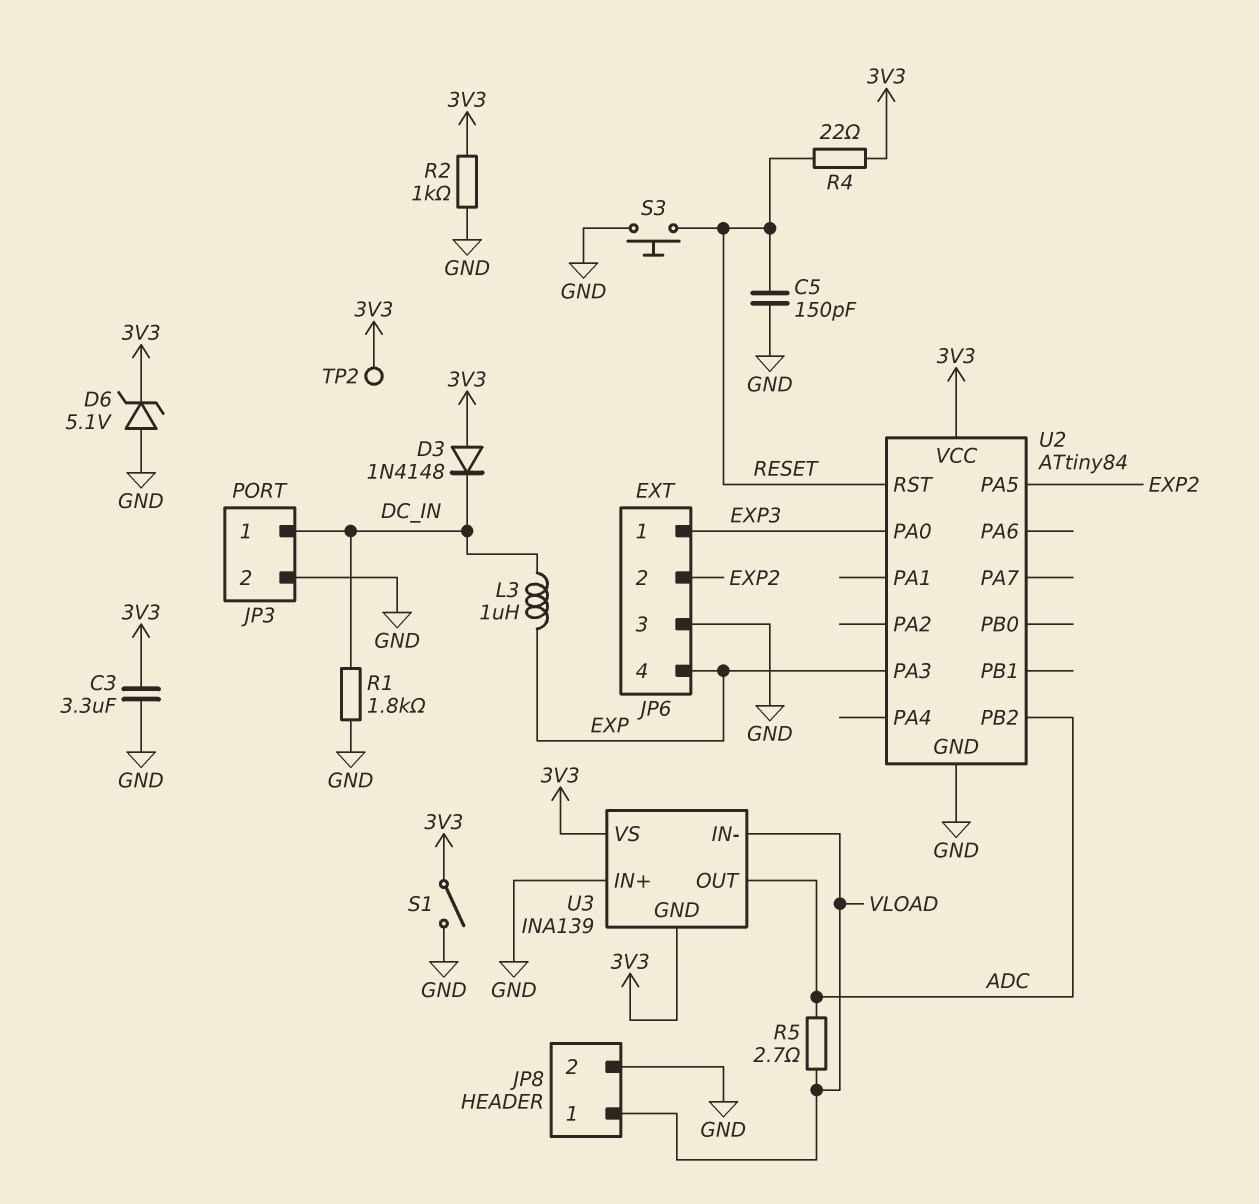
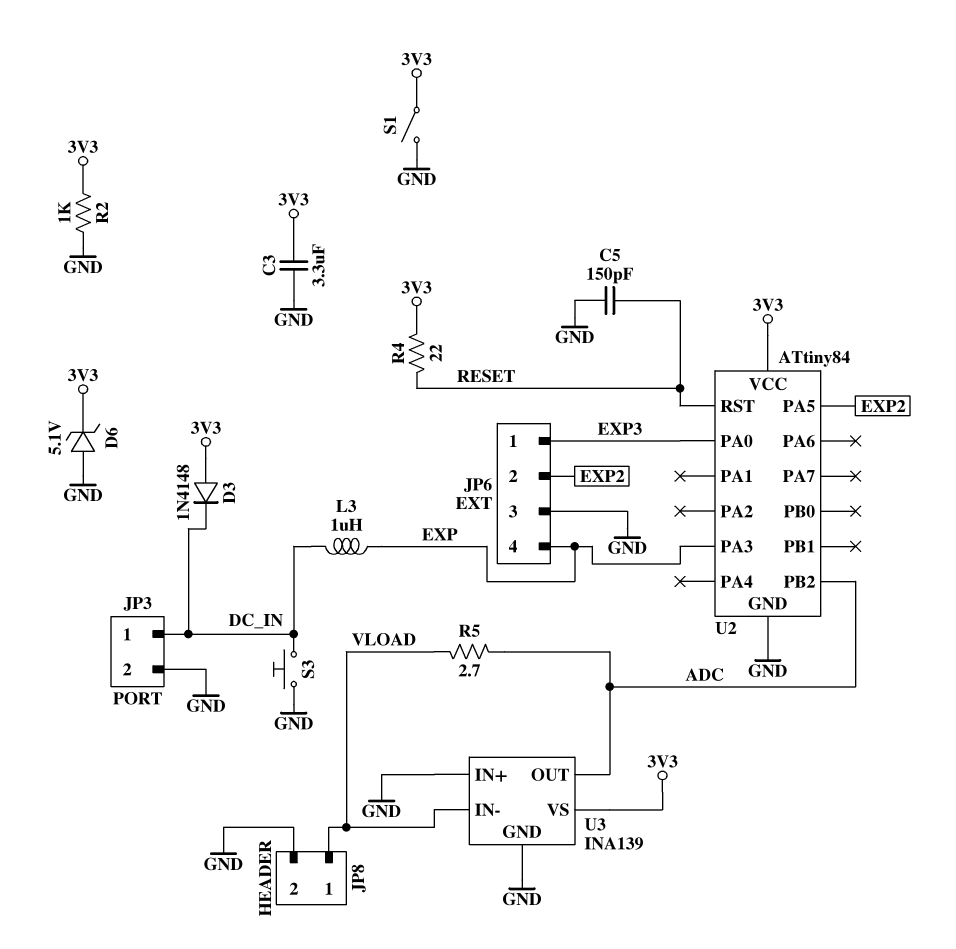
R1: 1.8k (DC_IN, GND) -> none
S3: button (GND, RESET) -> button (DC_IN, GND)
TP2: test point (3V3) -> none
U3 pin GND: 3V3 -> GND

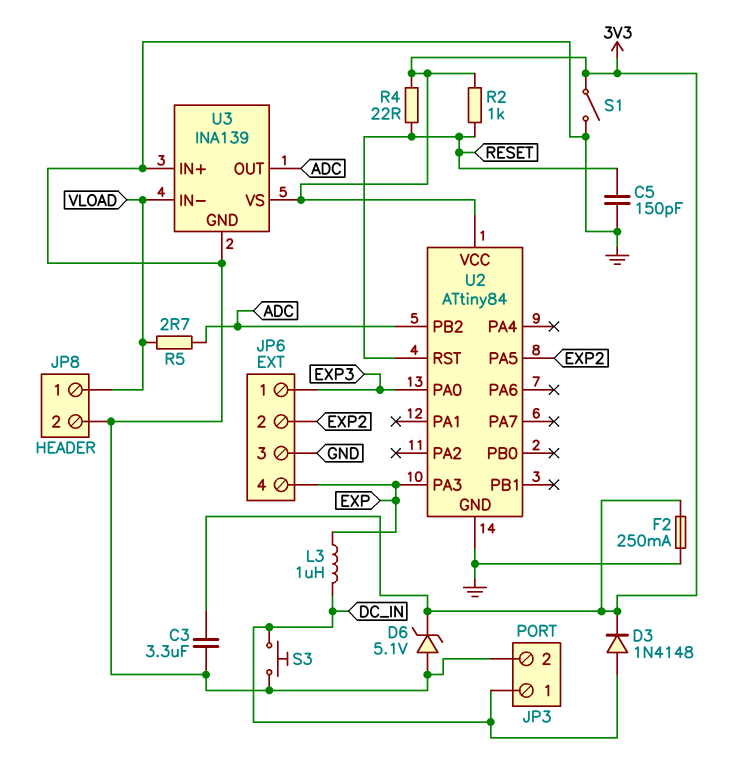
D3: diode 1N4148 (A 3V3, K DC_IN) -> diode 1N4148 (A DC_IN, K 3V3)
F2: none -> 250mA (3V3, GND)
R2: 1k (3V3, GND) -> 1k (3V3, RESET)

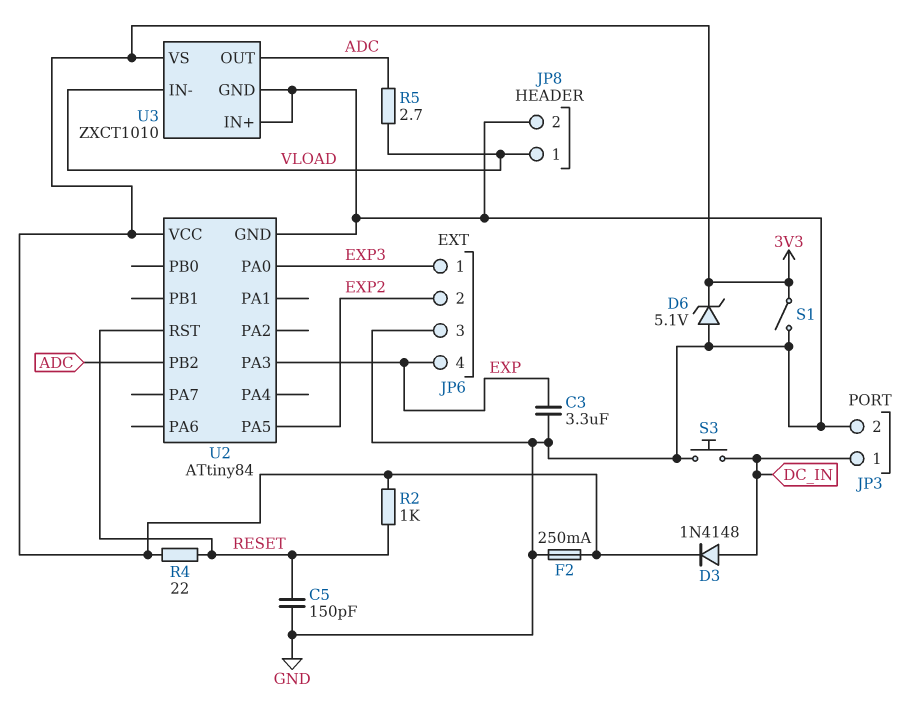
C3: 3.3uF (3V3, GND) -> 3.3uF (EXP, GND)
L3: 1uH (DC_IN, EXP) -> none
U3: INA139 -> ZXCT1010

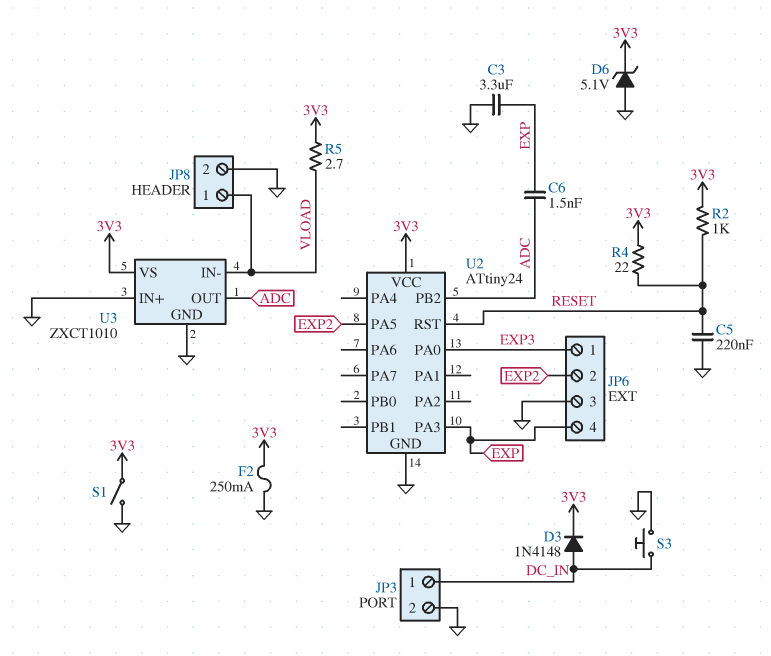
C5: 150pF (GND, RESET) -> 220nF (GND, RESET)
C6: none -> 1.5nF (ADC, EXP)
R5: 2.7 (ADC, VLOAD) -> 2.7 (3V3, VLOAD)
U2: ATtiny84 -> ATtiny24

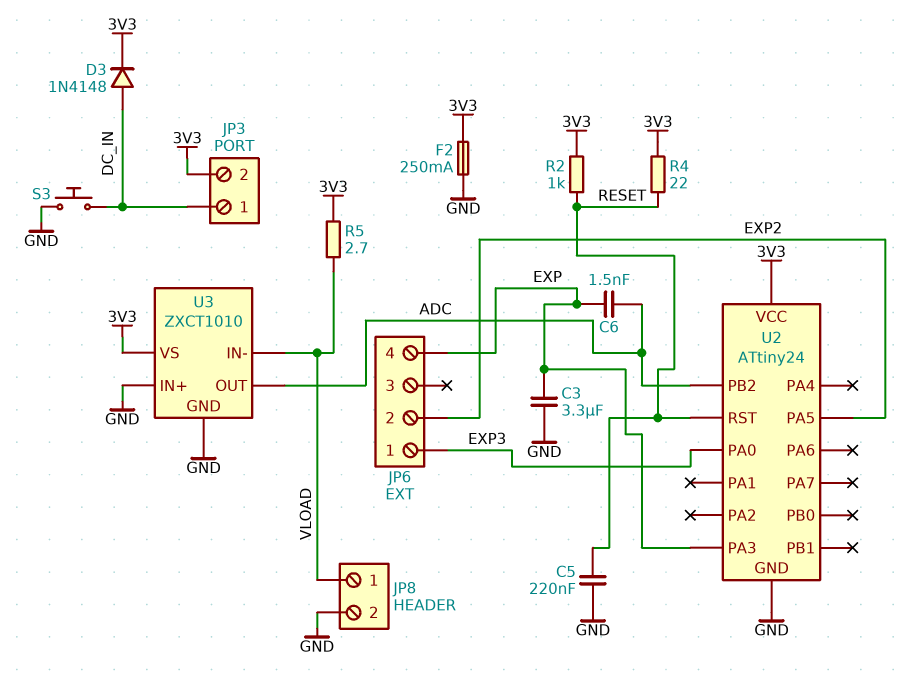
D6: zener 5.1V (A GND, K 3V3) -> none
JP3 pin 2: GND -> 3V3
JP6 pin 3: GND -> none
S1: switch (3V3, GND) -> none

